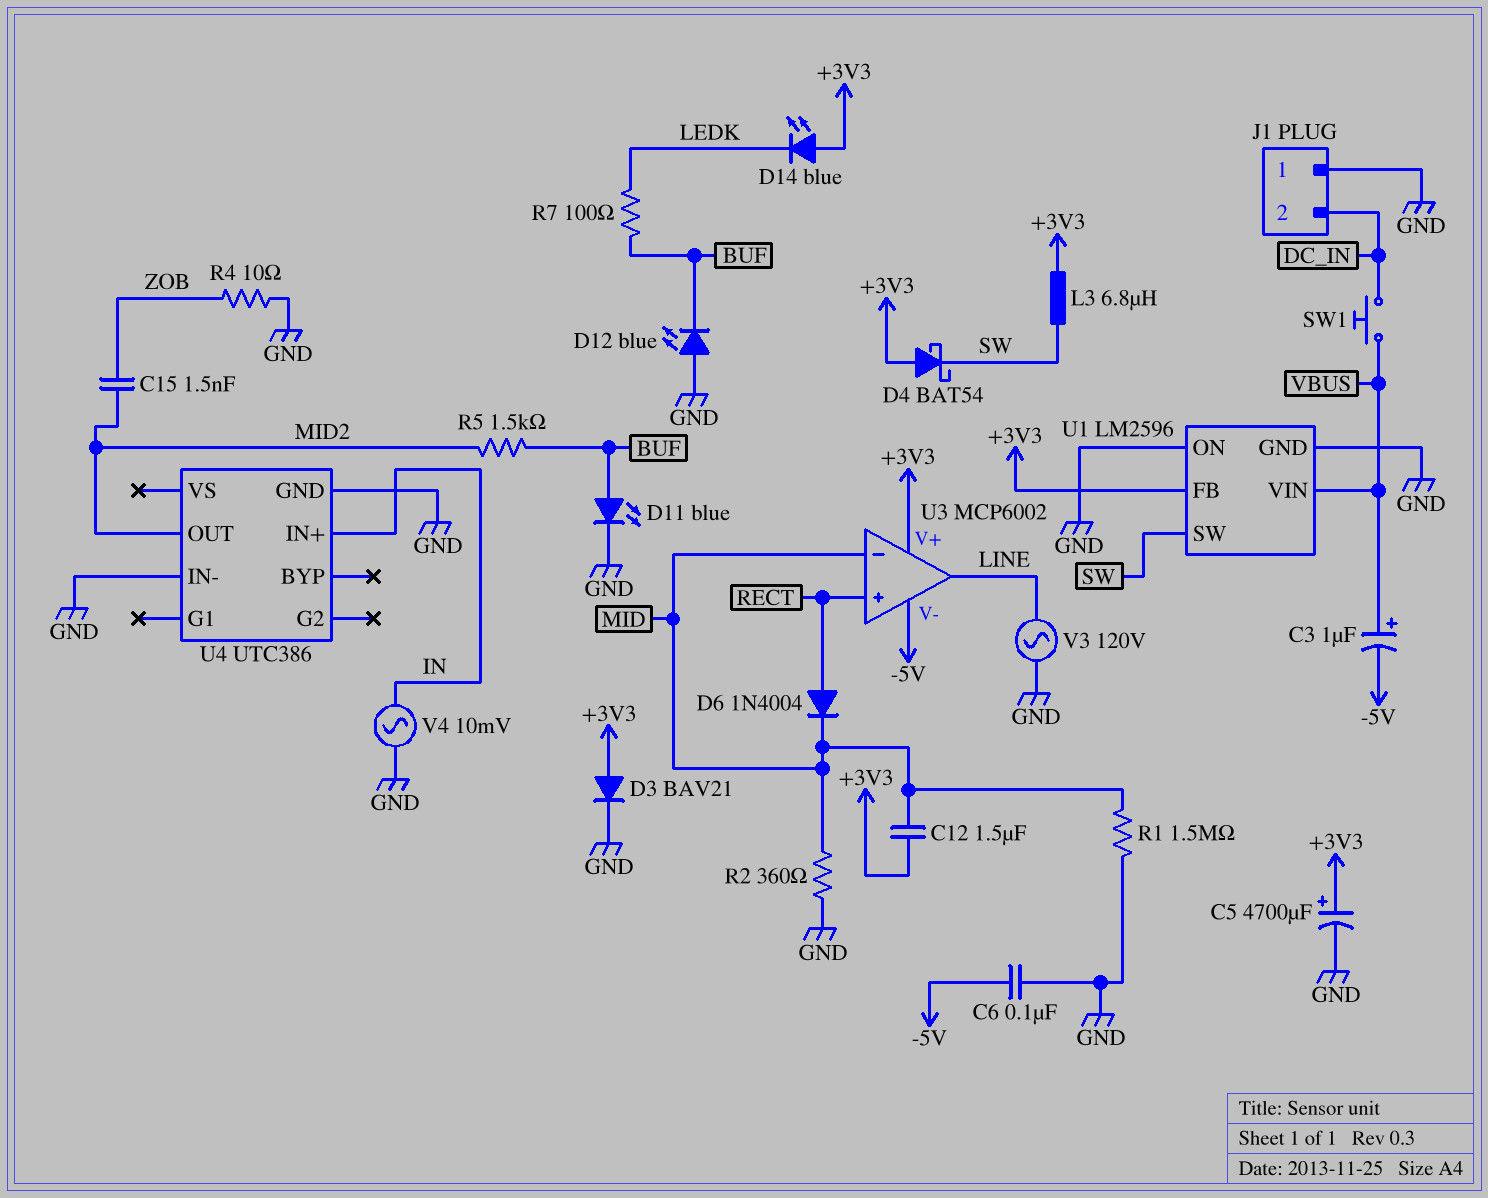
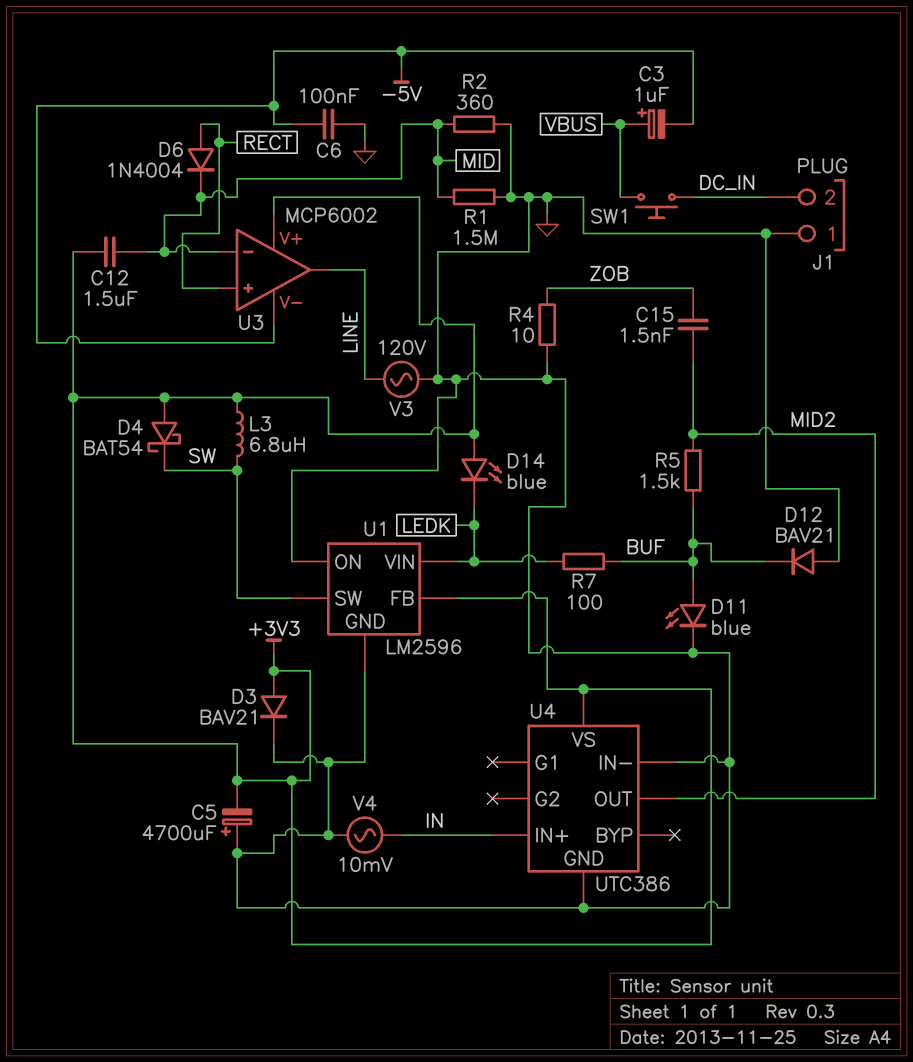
C5: 4700uF (plus +3V3, minus GND) -> 4700uF (plus GND, minus +3V3)
D12: LED blue (A GND, K BUF) -> diode BAV21 (A GND, K BUF)
U1 pin VIN: VBUS -> LEDK
U4 pin VS: none -> +3V3

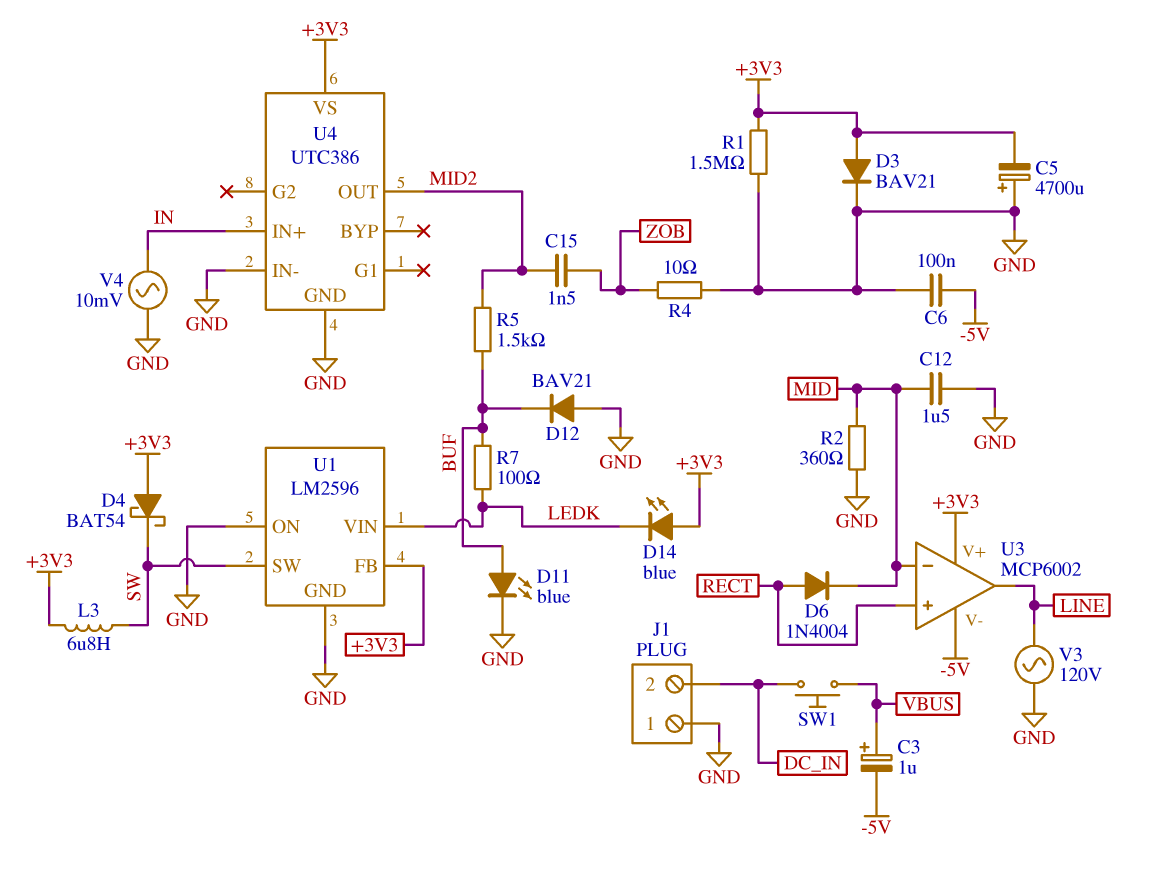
C12: 1.5uF (+3V3, MID) -> 1.5uF (GND, MID)
R1: 1.5M (GND, MID) -> 1.5M (+3V3, GND)

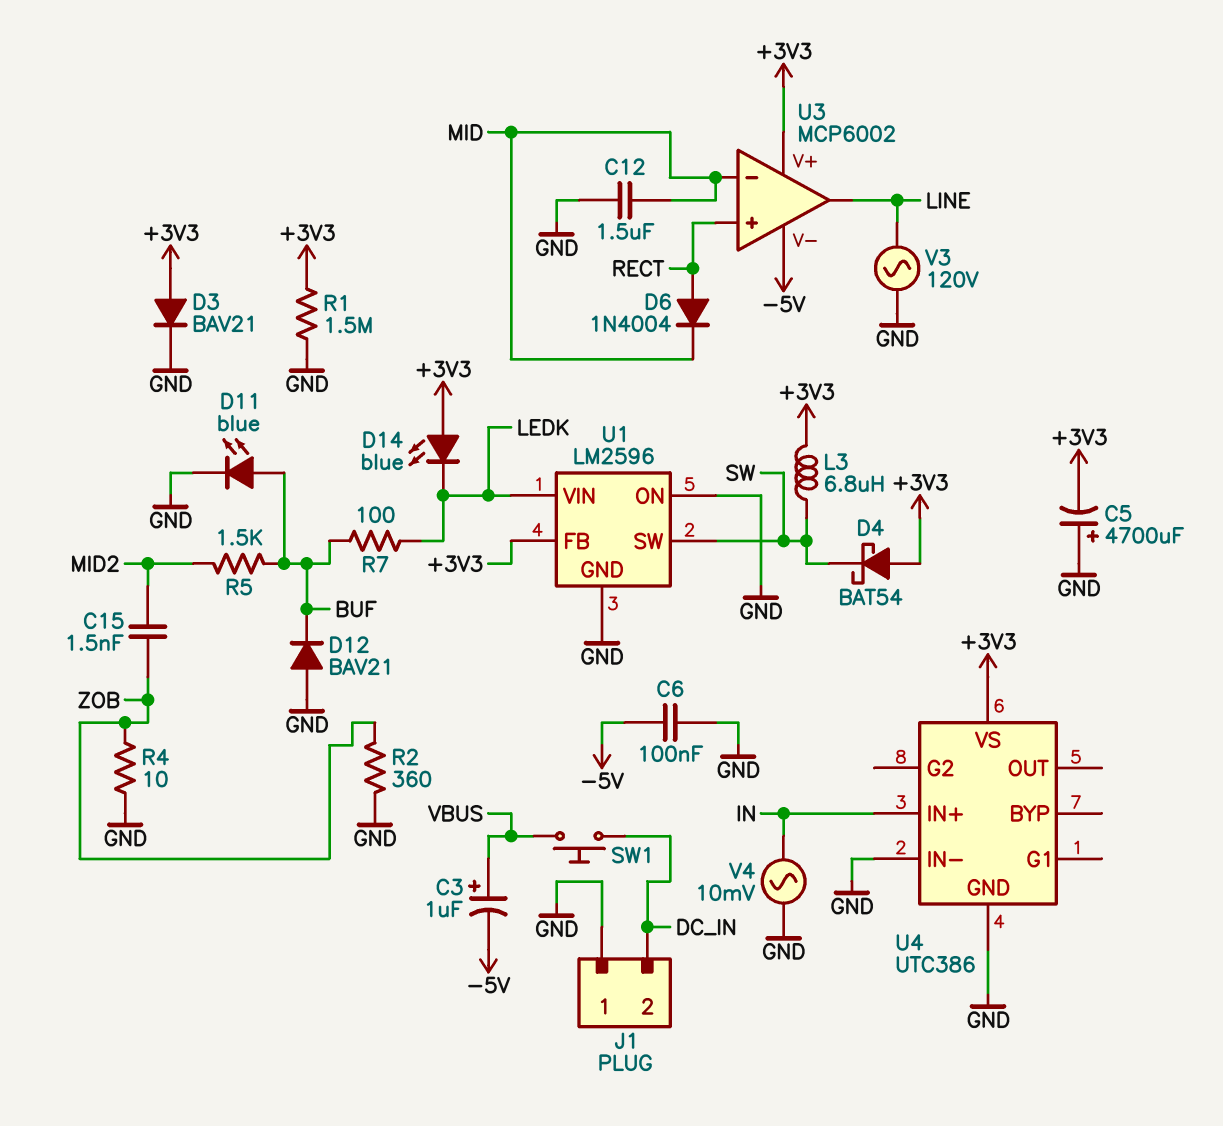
R2: 360 (GND, MID) -> 360 (GND, ZOB)
U4 pin OUT: MID2 -> none

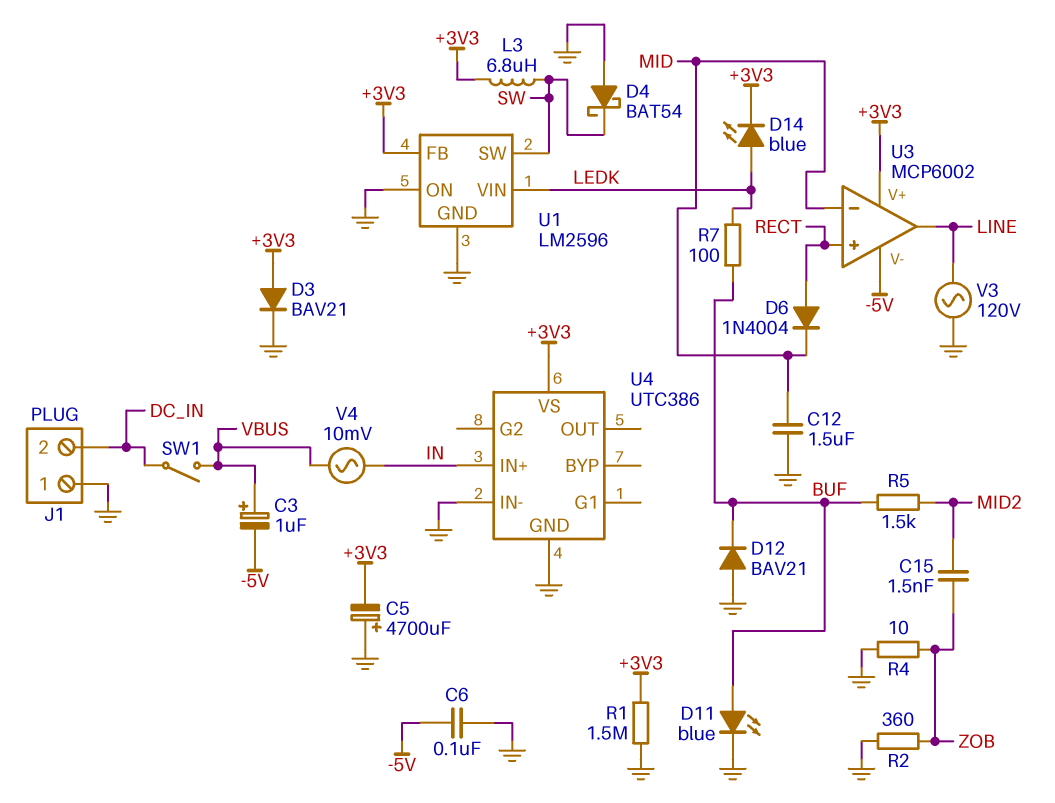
D4: schottky BAT54 (A +3V3, K SW) -> schottky BAT54 (A GND, K SW)
D14: LED blue (A +3V3, K LEDK) -> LED blue (A LEDK, K +3V3)
SW1: button (DC_IN, VBUS) -> switch (DC_IN, VBUS)
V4: AC 10mV (GND, IN) -> AC 10mV (IN, VBUS)

